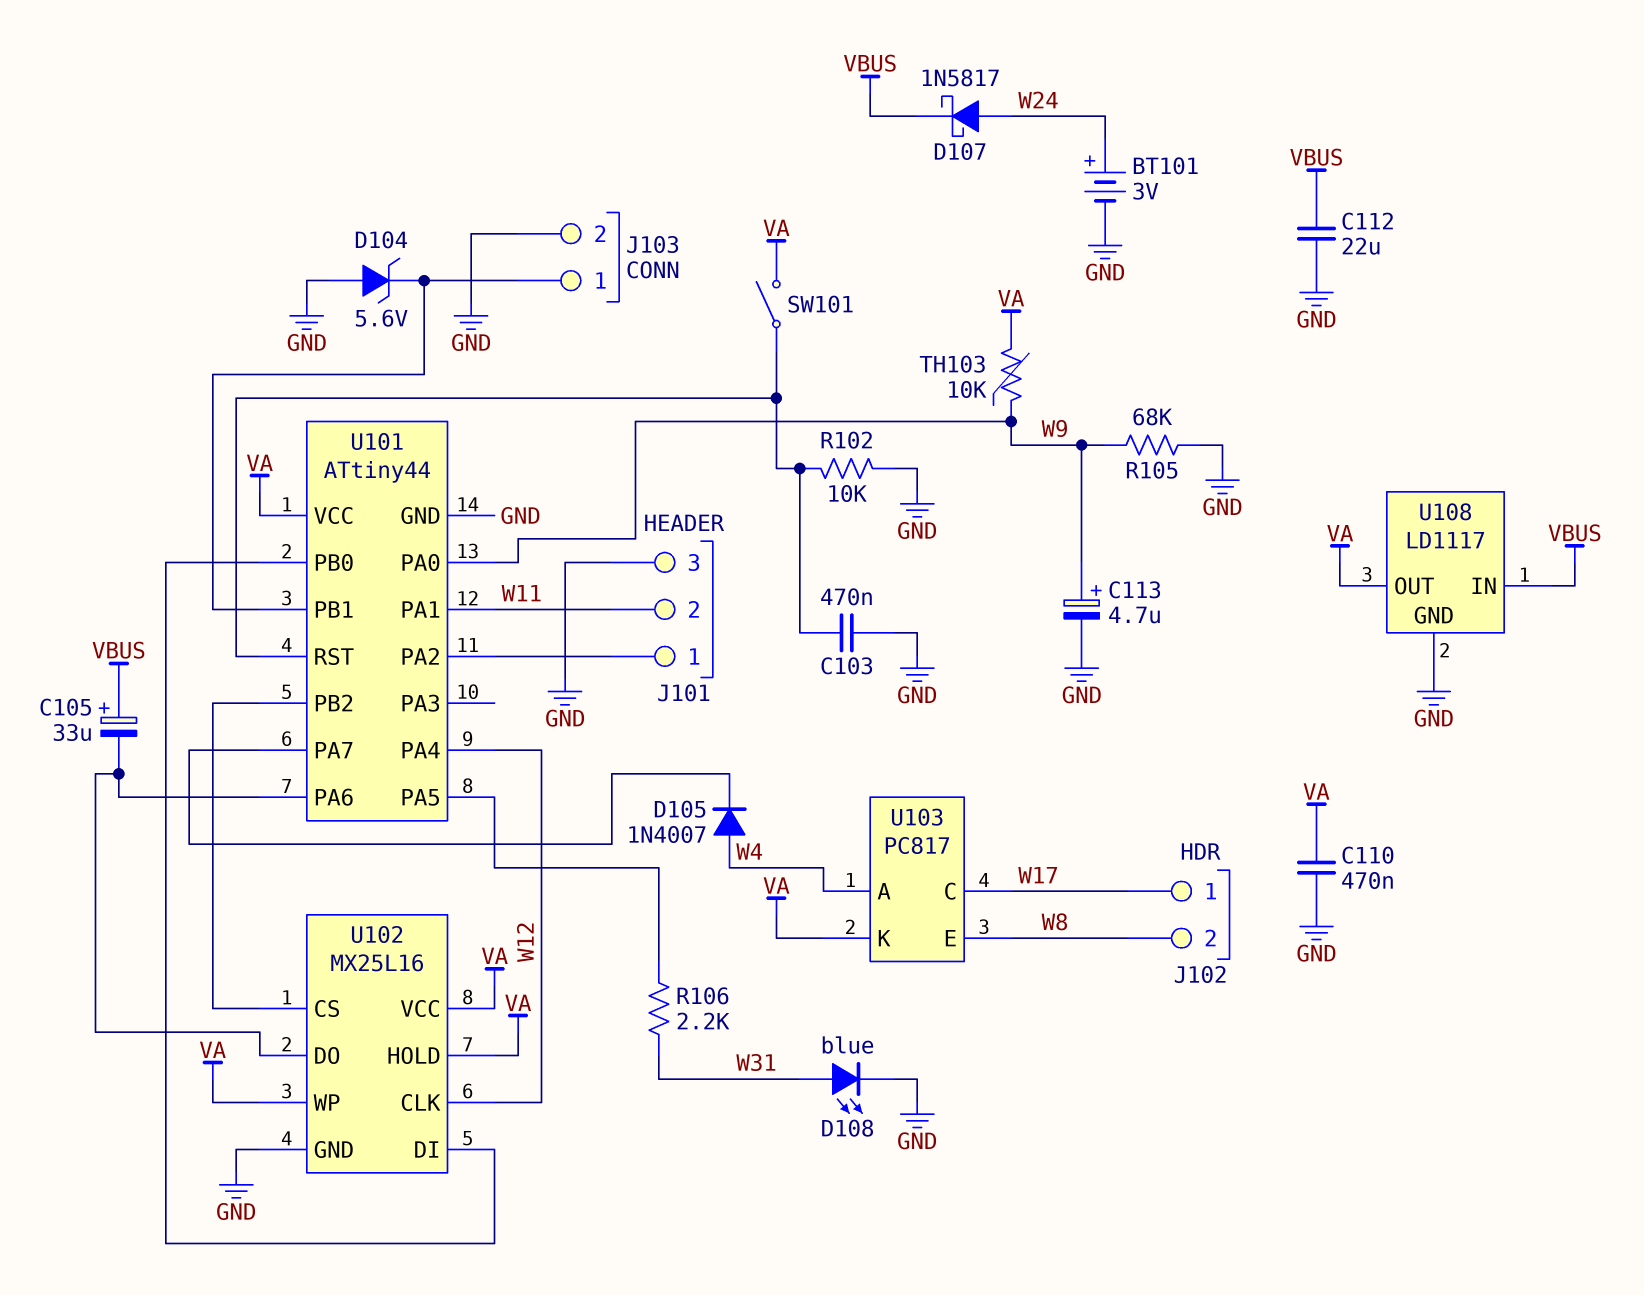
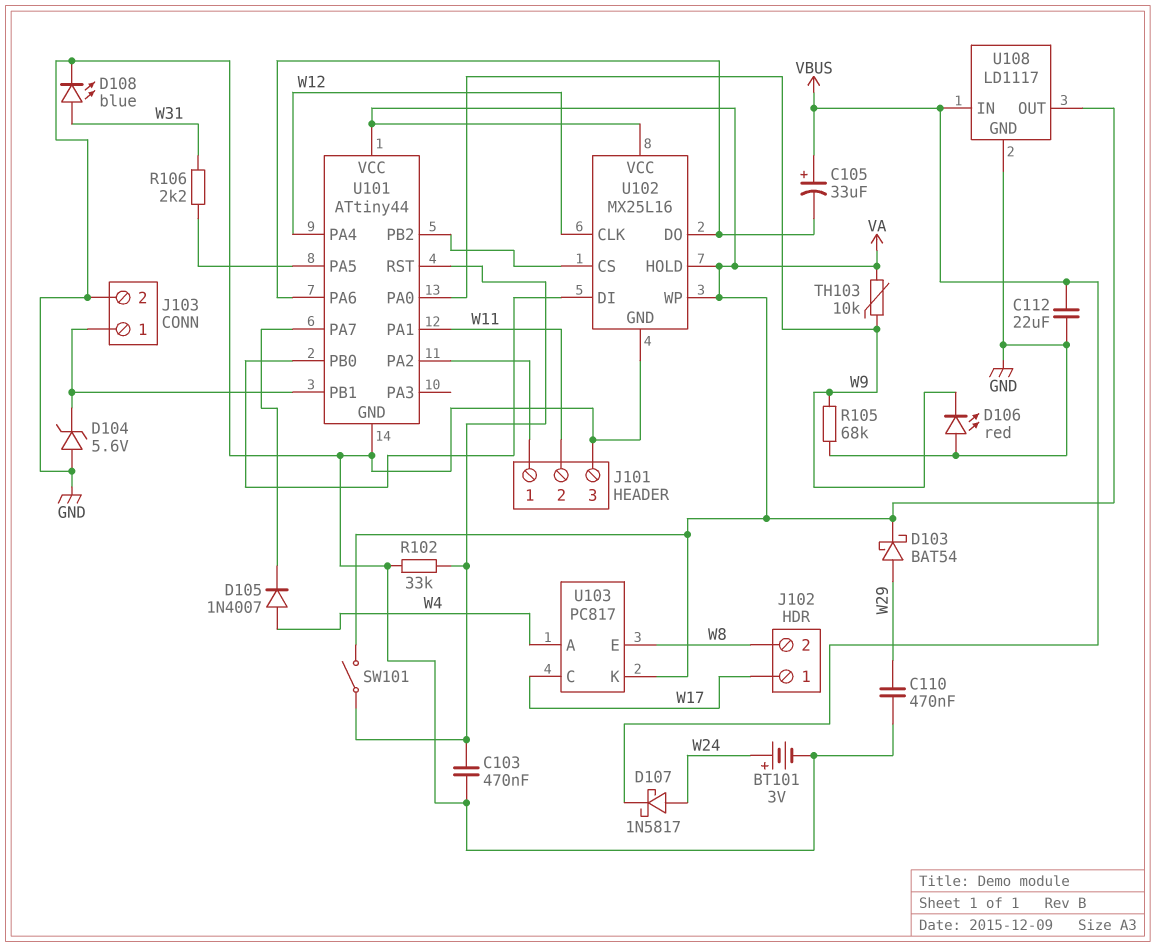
C110: 470nF (GND, VA) -> 470nF (GND, W29)
C113: 4.7uF (plus W9, minus GND) -> none
D103: none -> schottky BAT54 (A W29, K VA)
D106: none -> LED red (A GND, K W9)
R102: 10k (GND, U101/RST) -> 33k (GND, U101/RST)

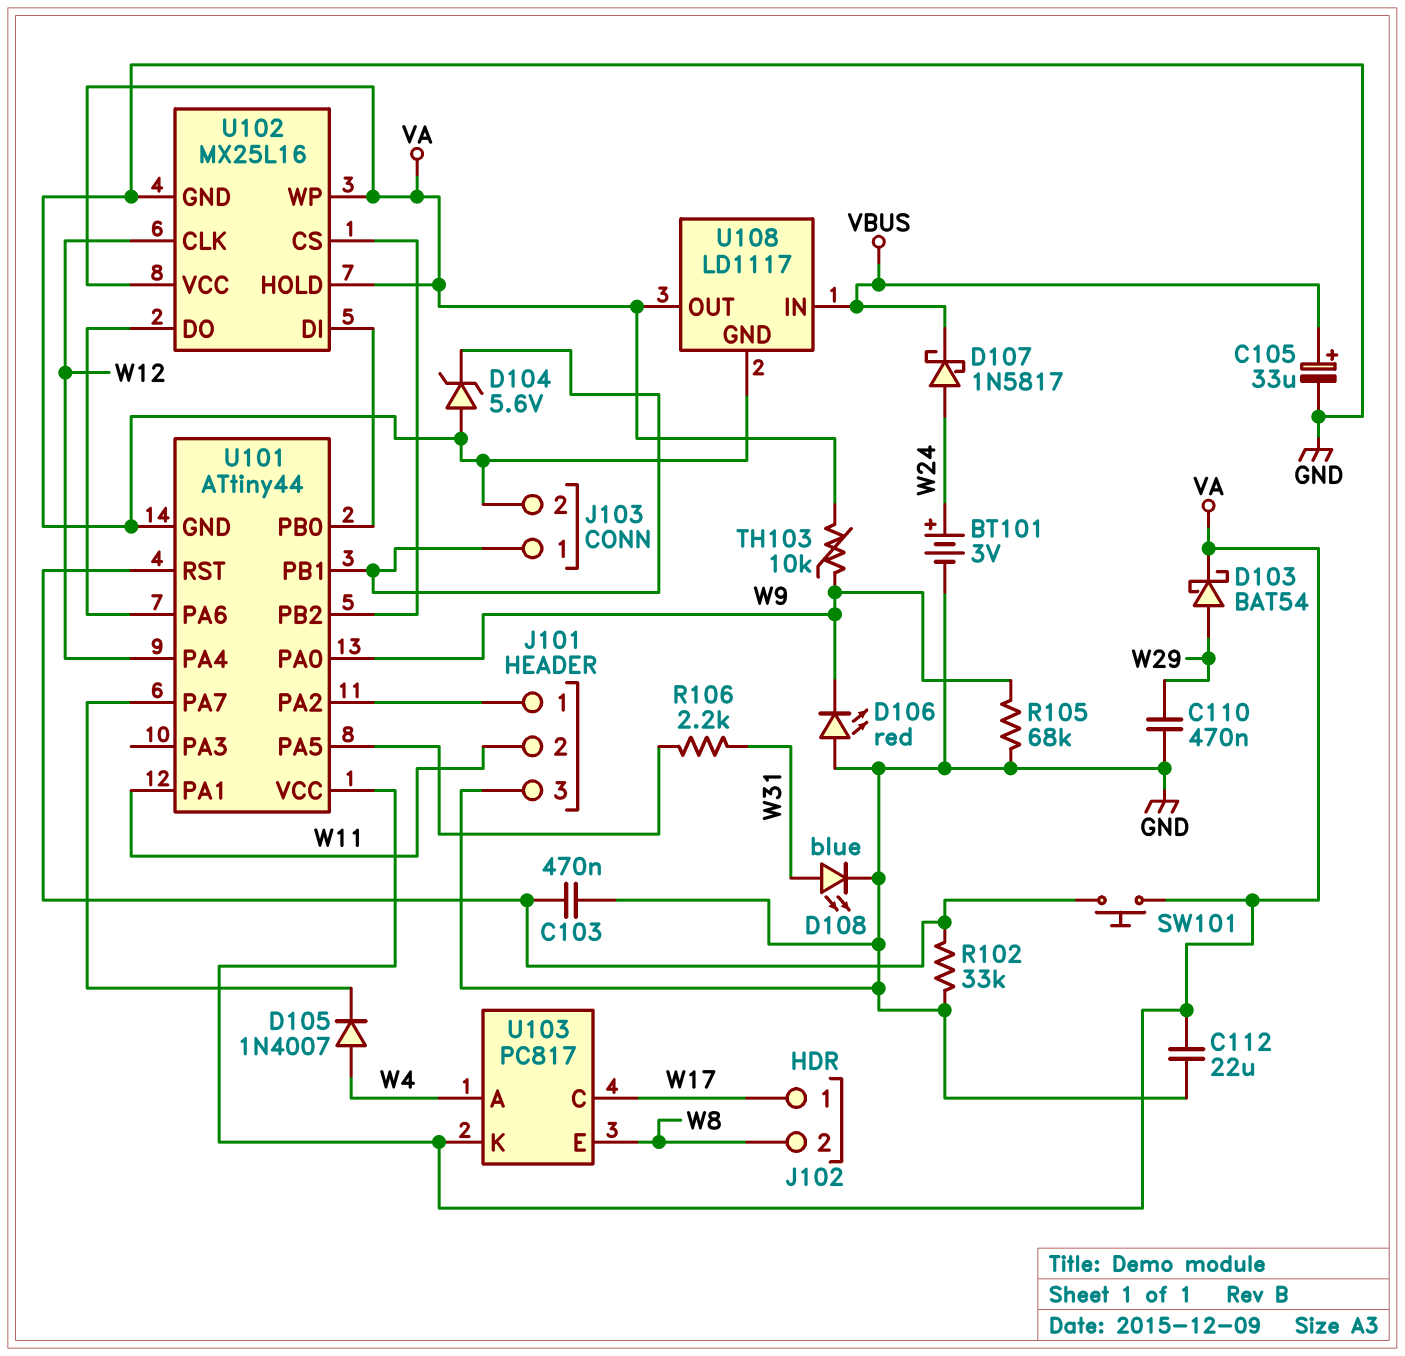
C105: 33uF (plus VBUS, minus U101/PA6) -> 33uF (plus VBUS, minus GND)
C112: 22uF (GND, VBUS) -> 22uF (GND, VA)
SW101: switch (U101/RST, VA) -> button (U101/RST, VA)

